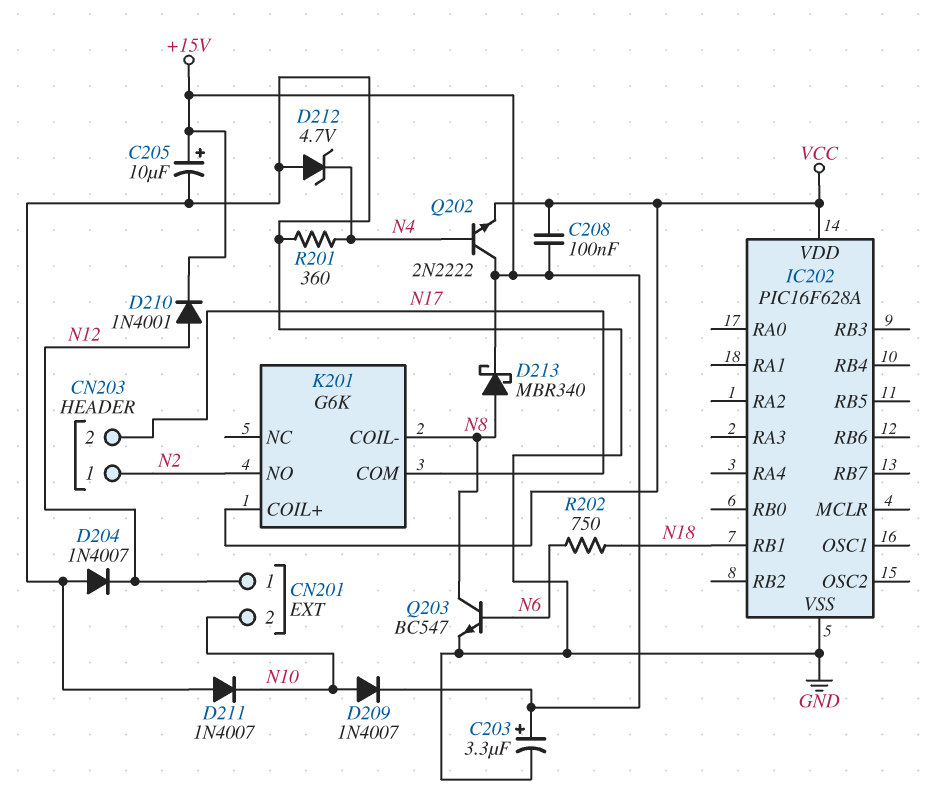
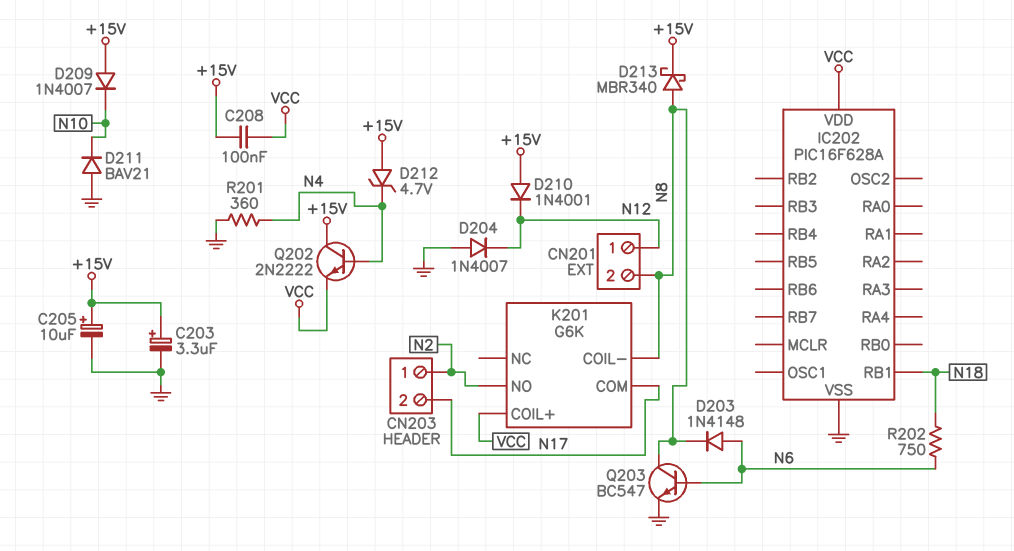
CN201 pin 2: N10 -> N8
D203: none -> diode 1N4148 (A N6, K N8)
D209: diode 1N4007 (A N10, K +15V) -> diode 1N4007 (A +15V, K N10)
D210: diode 1N4001 (A N12, K +15V) -> diode 1N4001 (A +15V, K N12)
D211: diode 1N4007 (A GND, K N10) -> diode BAV21 (A GND, K N10)
D212: zener 4.7V (A GND, K N4) -> zener 4.7V (A +15V, K N4)

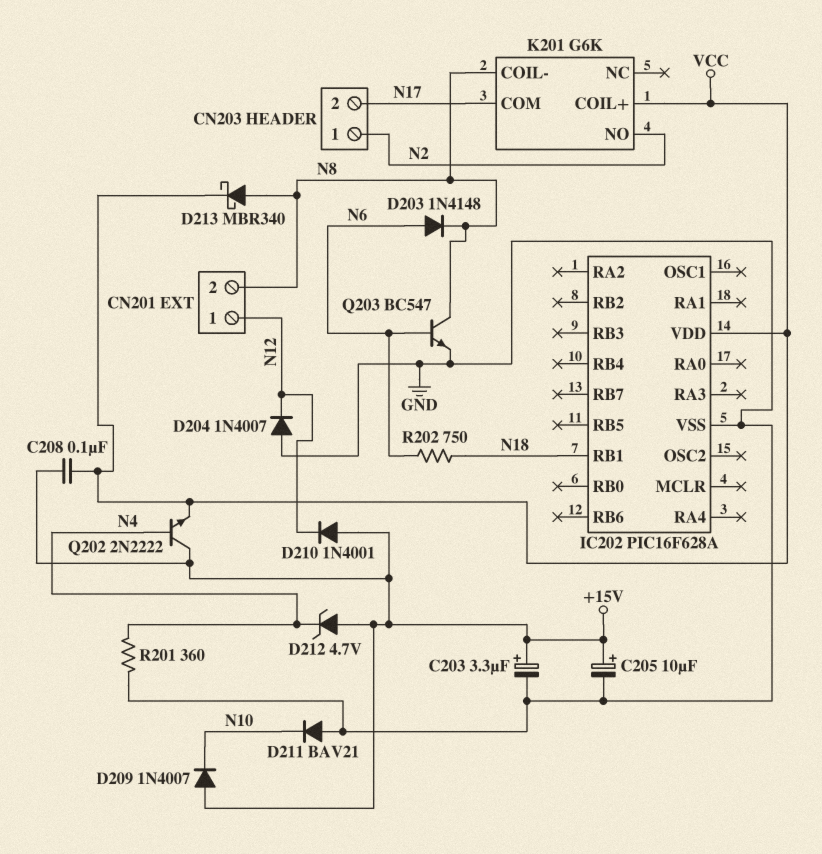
D213: schottky MBR340 (A N8, K +15V) -> schottky MBR340 (A N8, K VCC)

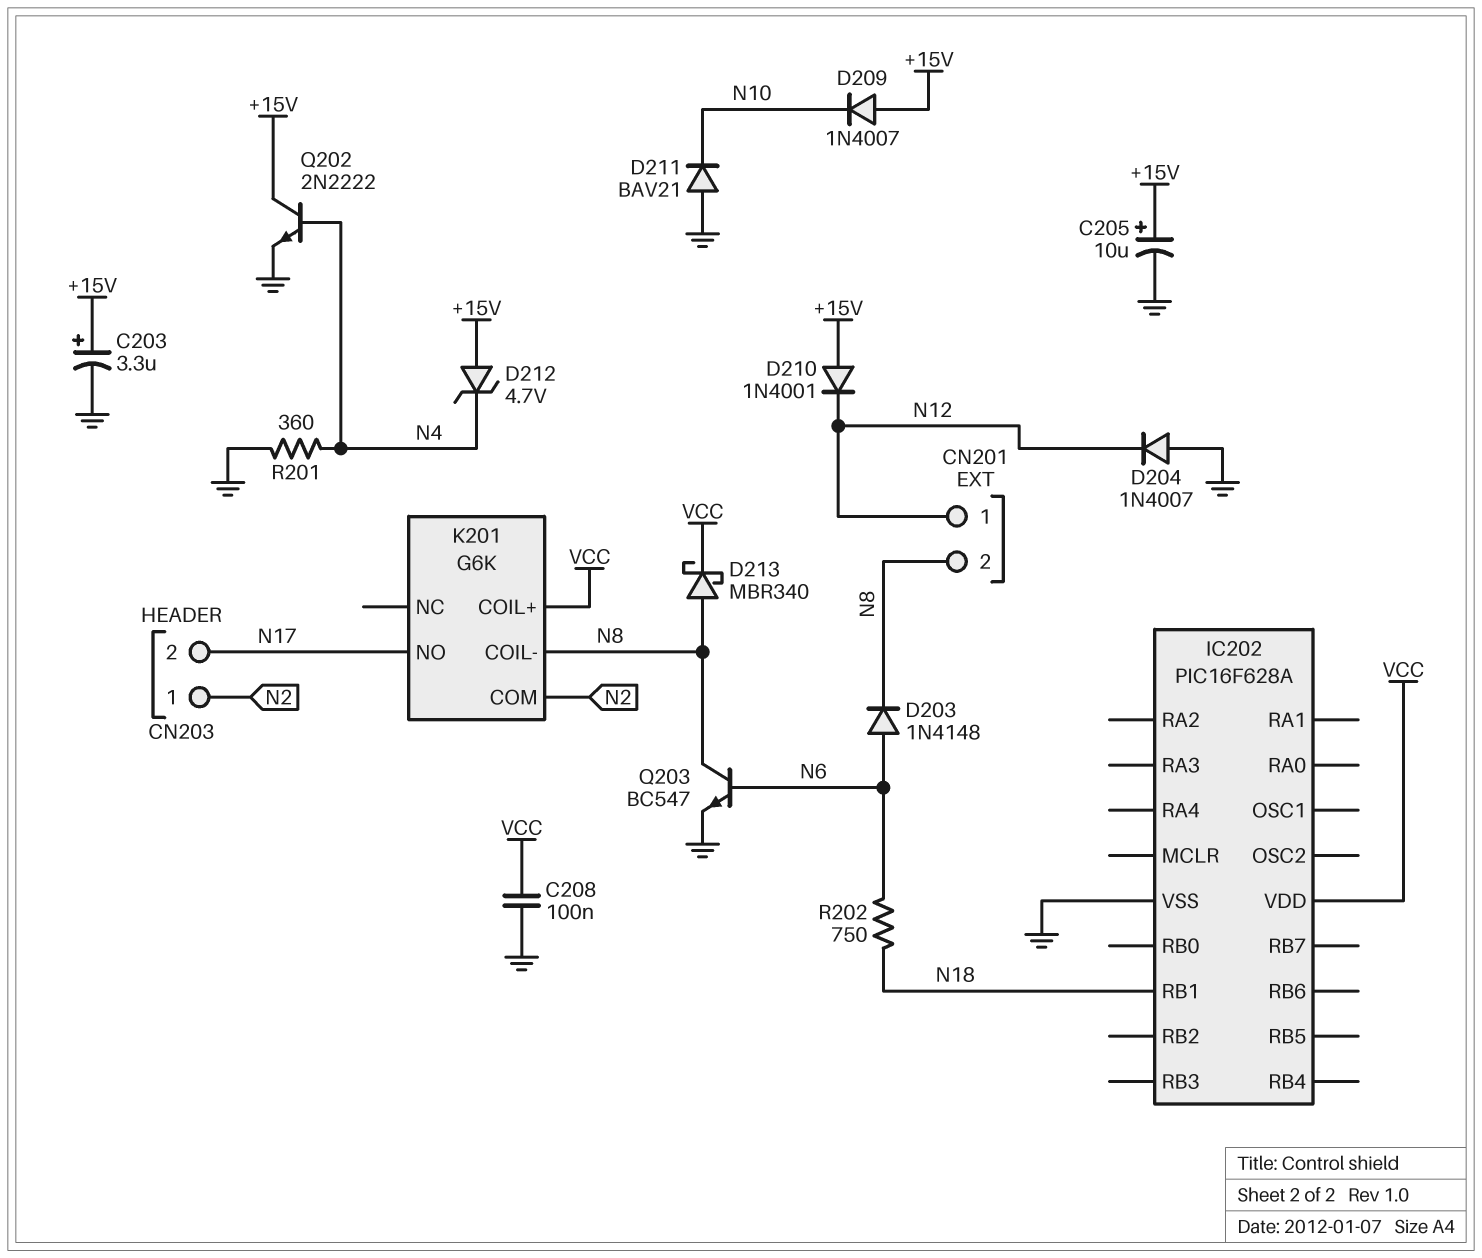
C208: 100nF (+15V, VCC) -> 100nF (GND, VCC)
K201 pin COM: N17 -> N2
K201 pin NO: N2 -> N17
Q202: NPN 2N2222 (B N4, C +15V, E VCC) -> NPN 2N2222 (B N4, C +15V, E GND)

